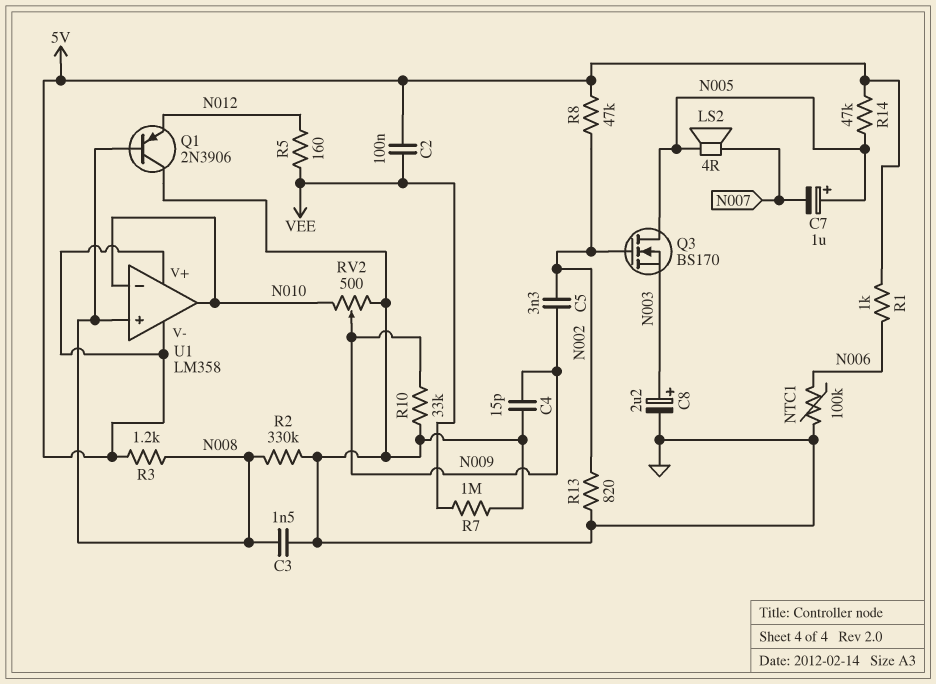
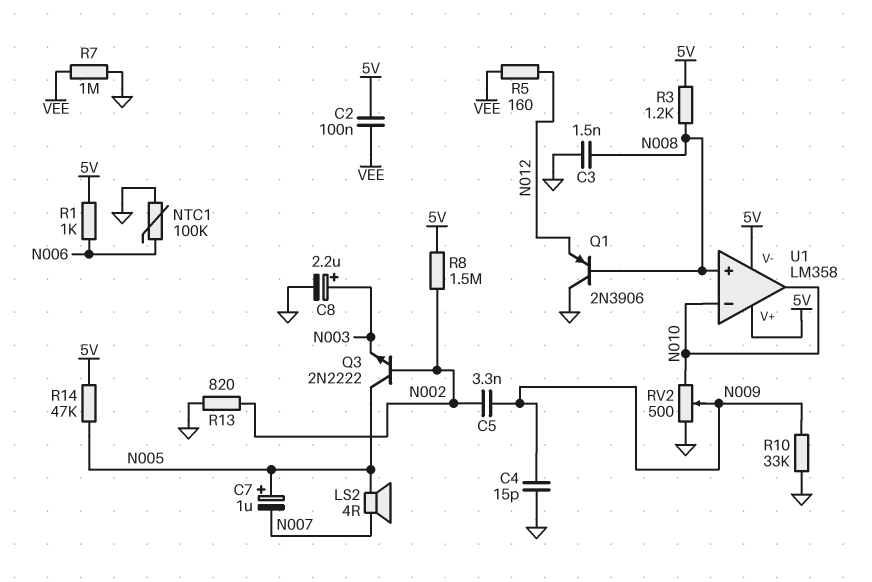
Q3: NMOS BS170 (G N002, D N005, S N003) -> NPN 2N2222 (B N002, C N005, E N003)
R2: 330k (GND, N008) -> none
R8: 47k (5V, N002) -> 1.5M (5V, N002)

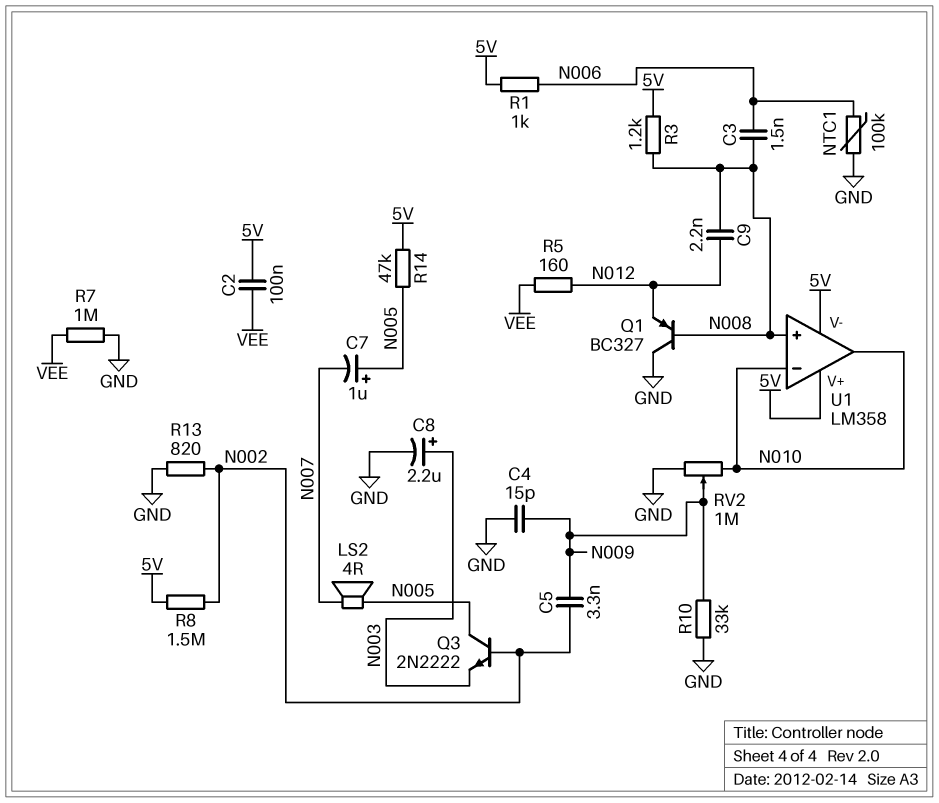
C3: 1.5nF (GND, N008) -> 1.5nF (N006, N008)
C9: none -> 2.2nF (N008, N012)
Q1: PNP 2N3906 (B N008, C GND, E N012) -> PNP BC327 (B N008, C GND, E N012)
RV2: 500 (GND, N010, wiper N009) -> 1M (GND, N010, wiper N009)

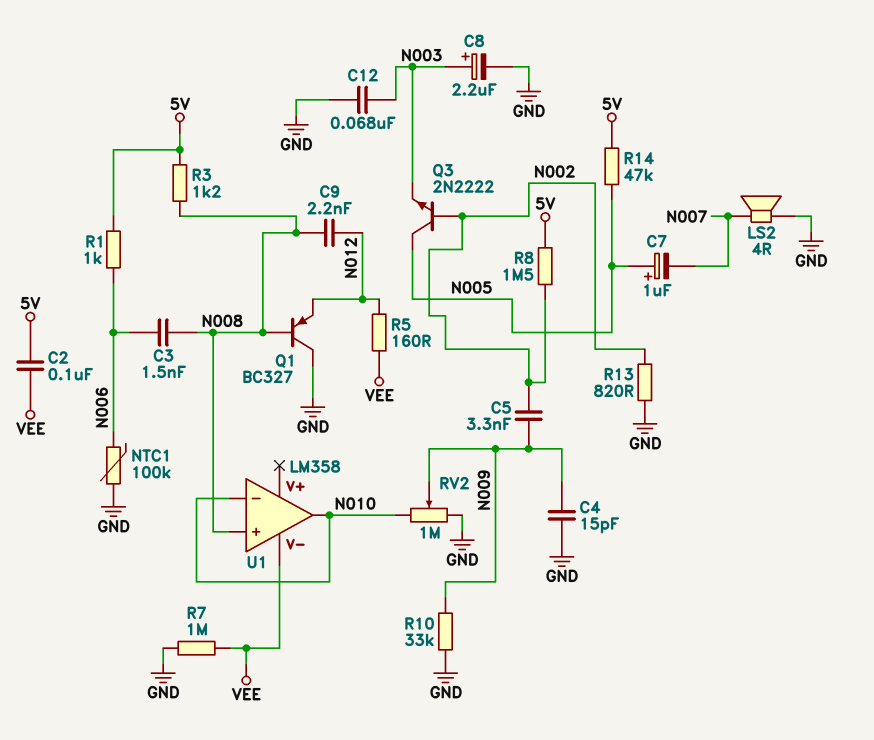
C12: none -> 68nF (GND, N003)
LS2: speaker 4R (N005, N007) -> speaker 4R (GND, N007)
U1 pin V+: 5V -> none
U1 pin V-: 5V -> VEE

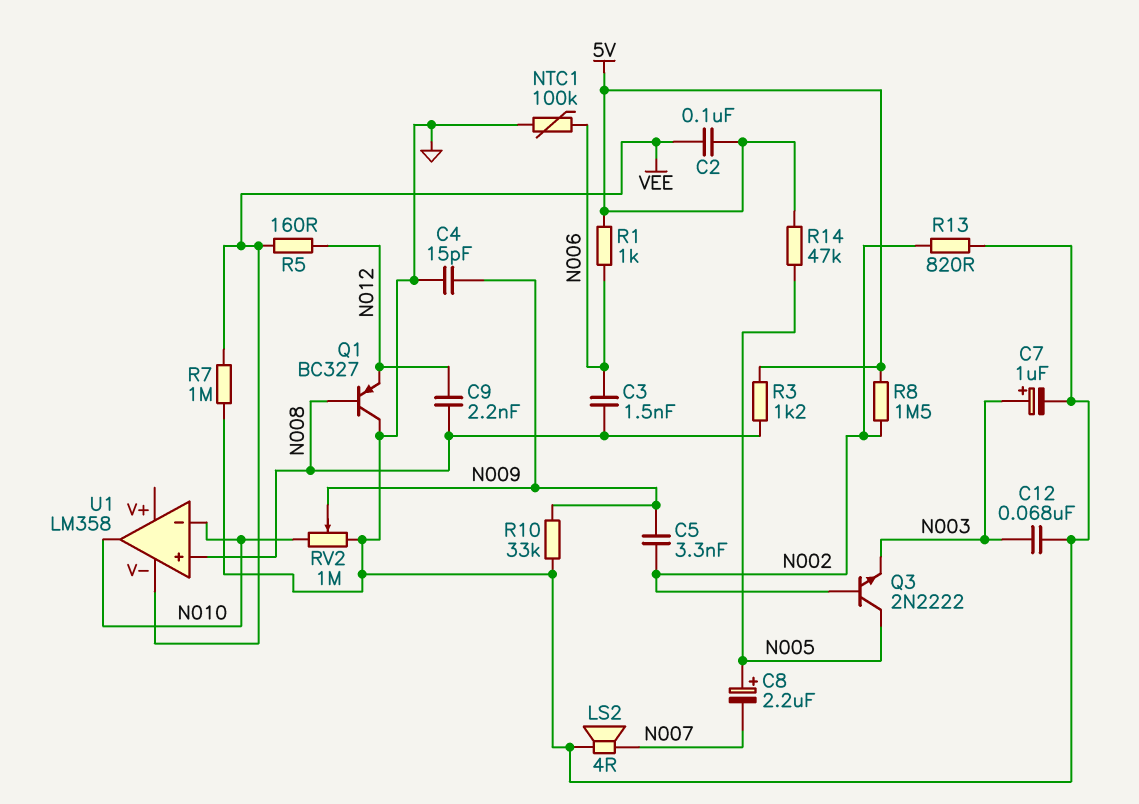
C7: 1uF (plus N005, minus N007) -> 1uF (plus N003, minus GND)
C8: 2.2uF (plus N003, minus GND) -> 2.2uF (plus N005, minus N007)

